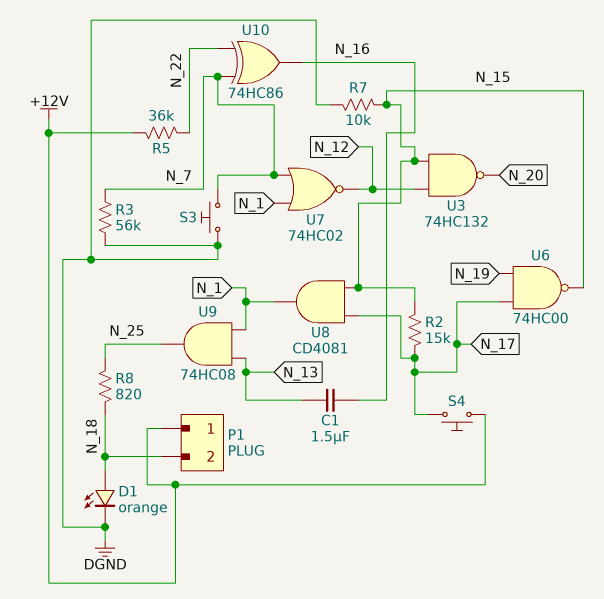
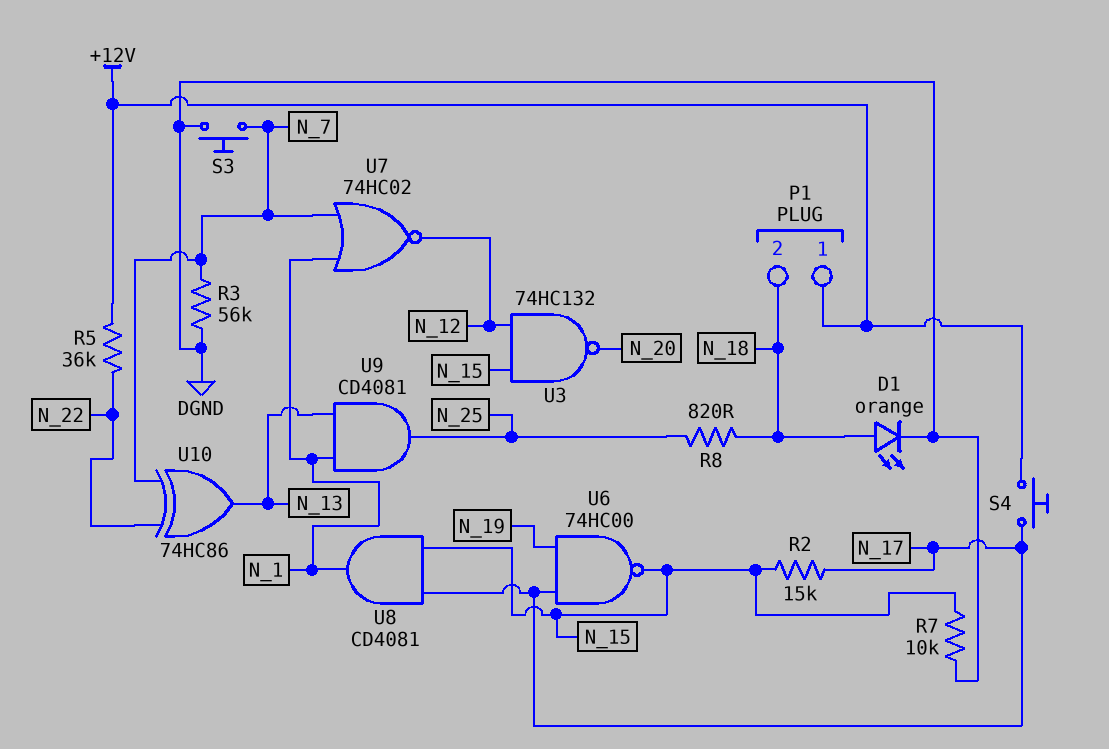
C1: 1.5uF (N_13, N_16) -> none
U9: AND 74HC08 (in N_1, in N_13, out N_25) -> AND CD4081 (in N_1, in N_13, out N_25)
U10: XOR 74HC86 (in N_7, in N_22, out N_16) -> XOR 74HC86 (in N_7, in N_22, out N_13)

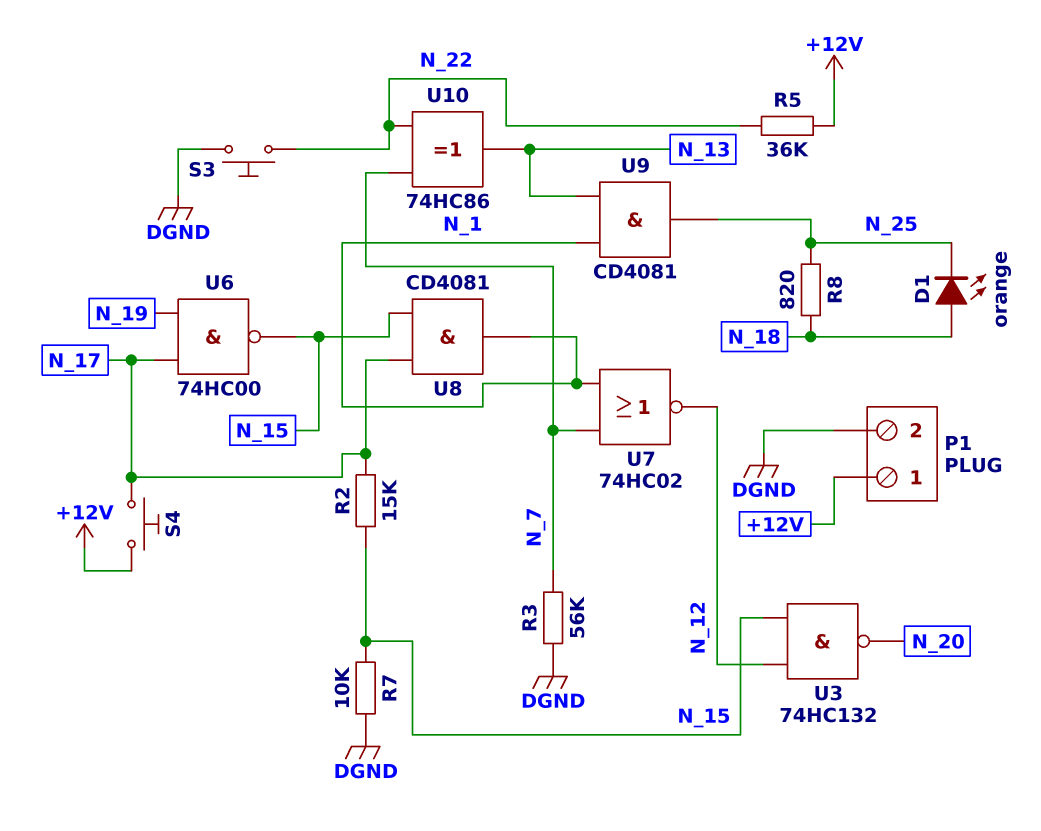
D1: LED orange (A N_18, K DGND) -> LED orange (A N_18, K N_25)
P1 pin 2: N_18 -> DGND
S3: button (DGND, N_7) -> button (DGND, N_22)

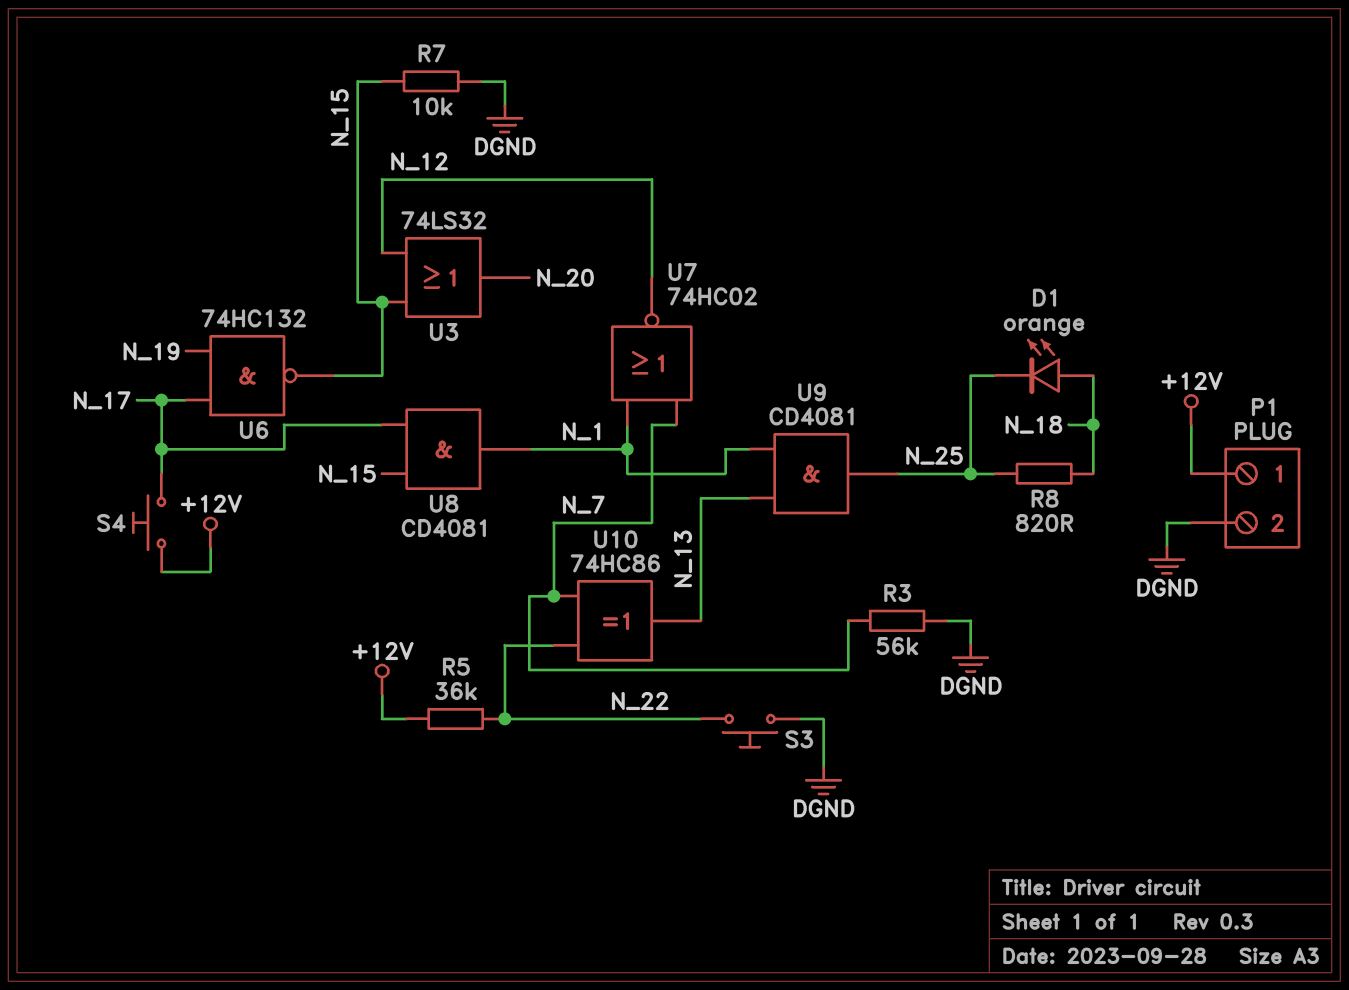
R2: 15k (N_15, N_17) -> none
U3: NAND 74HC132 (in N_12, in N_15, out N_20) -> OR 74LS32 (in N_12, in N_15, out N_20)
U6: NAND 74HC00 (in N_17, in N_19, out N_15) -> NAND 74HC132 (in N_17, in N_19, out N_15)

